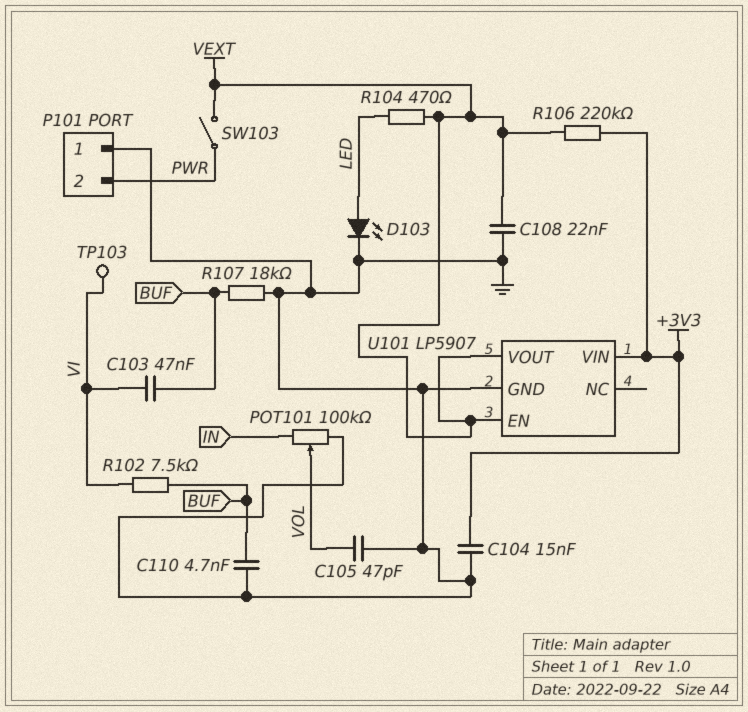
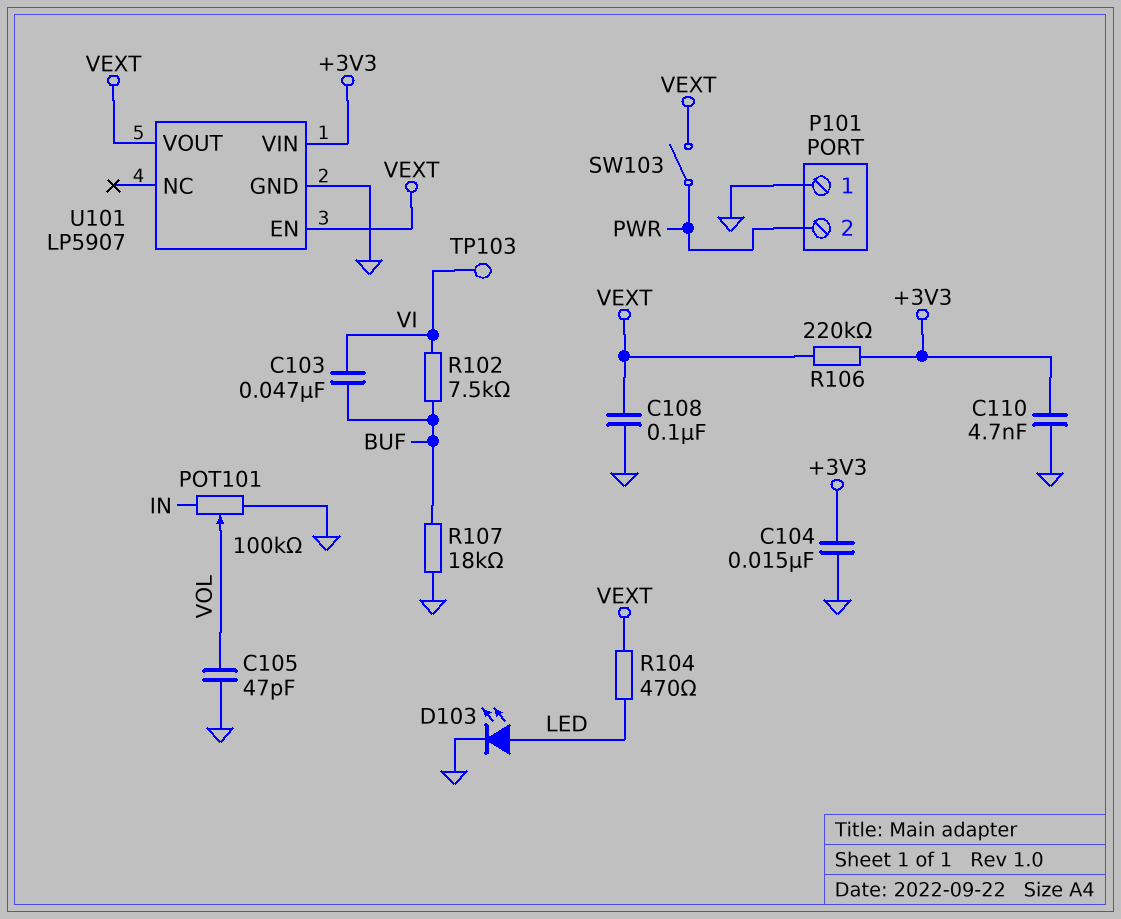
C108: 22nF (GND, VEXT) -> 100nF (GND, VEXT)
C110: 4.7nF (BUF, GND) -> 4.7nF (+3V3, GND)

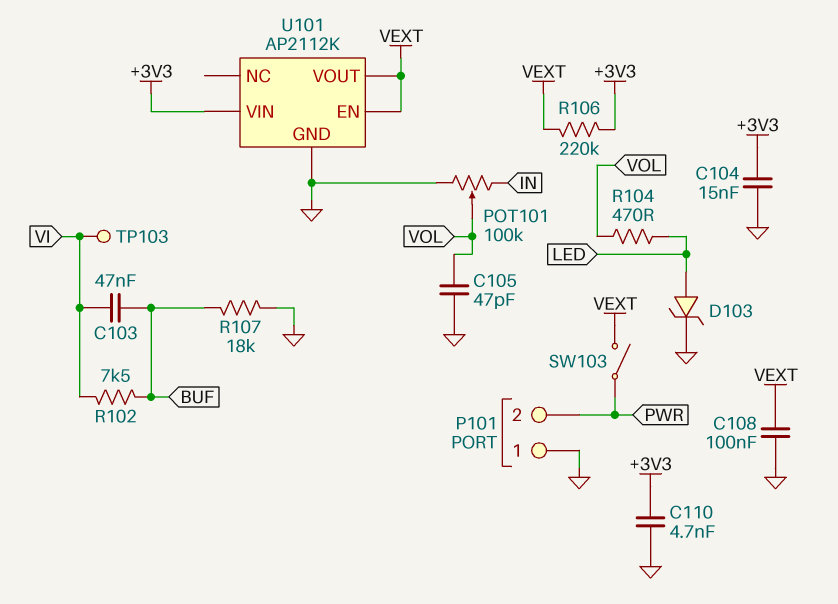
D103: LED (A LED, K GND) -> zener (A LED, K GND)
R104: 470 (LED, VEXT) -> 470 (LED, VOL)
U101: LP5907 -> AP2112K

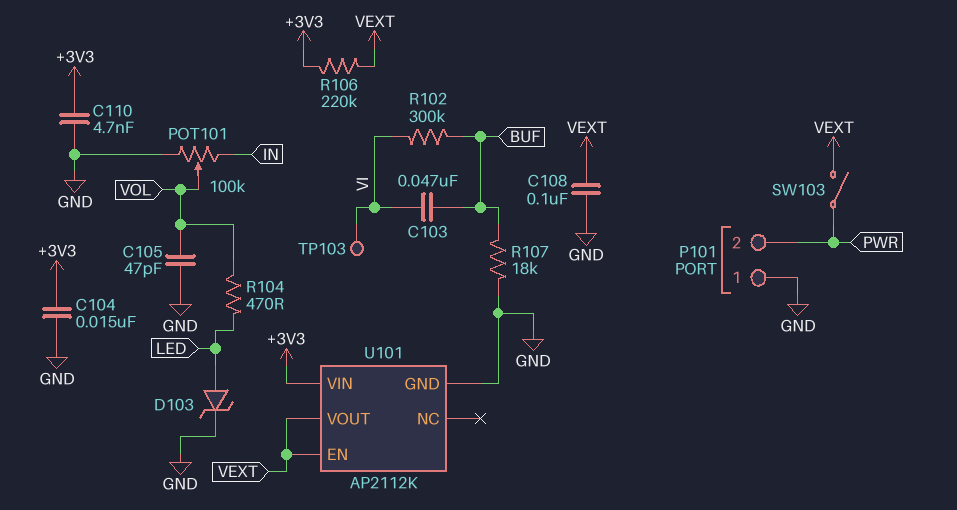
R102: 7.5k (BUF, VI) -> 300k (BUF, VI)

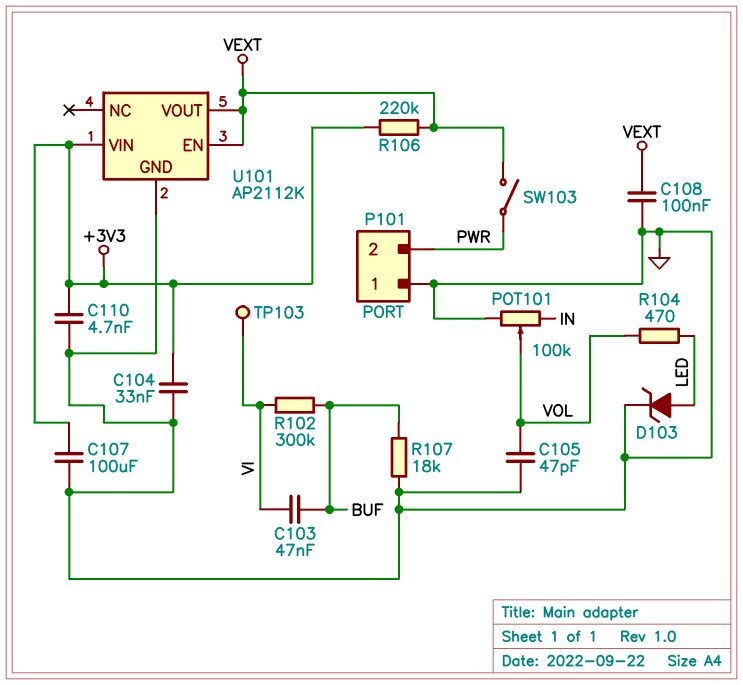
C104: 15nF (+3V3, GND) -> 33nF (+3V3, GND)
C107: none -> 100uF (+3V3, GND)

